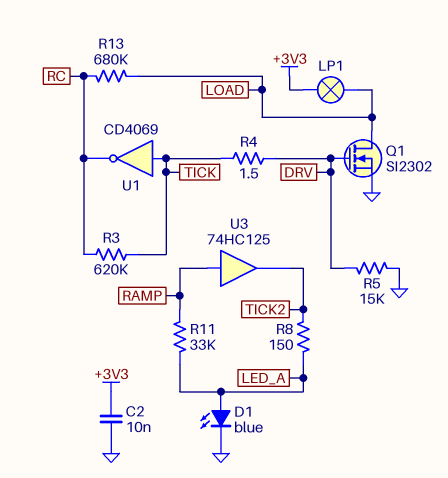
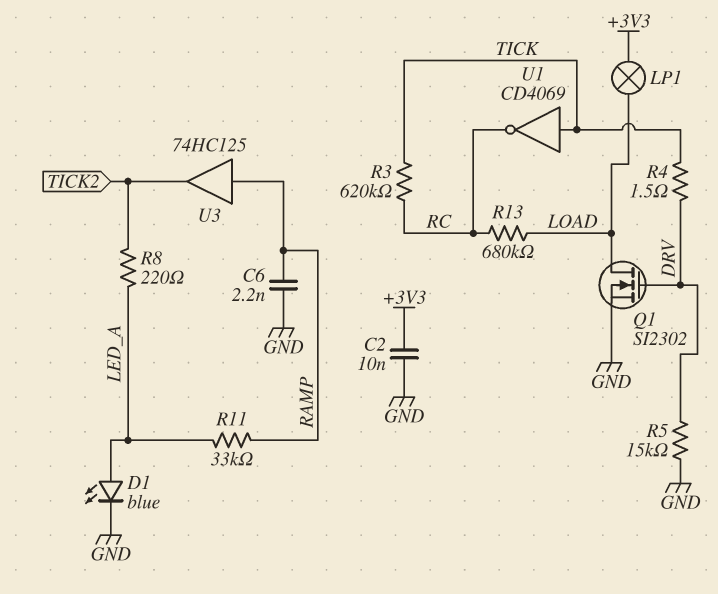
C6: none -> 2.2nF (GND, RAMP)
R8: 150 (LED_A, TICK2) -> 220 (LED_A, TICK2)

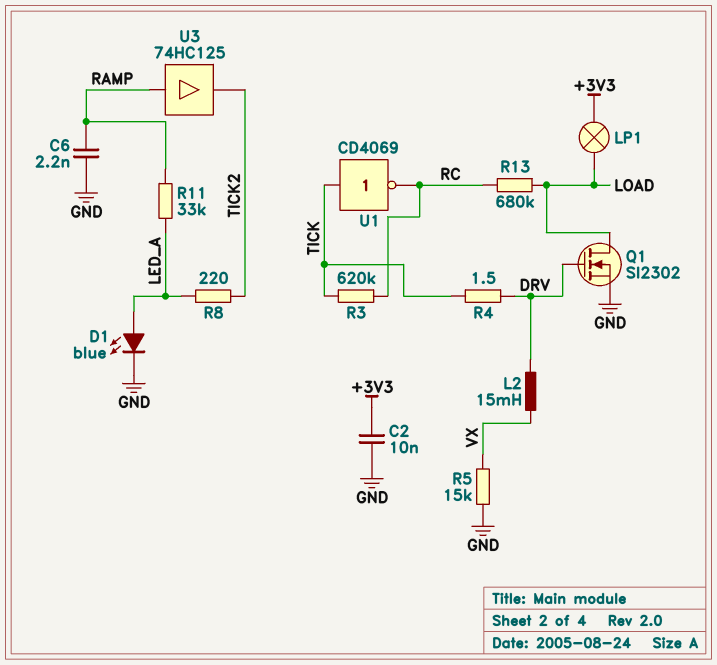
L2: none -> 15mH (DRV, VX)
R5: 15k (DRV, GND) -> 15k (GND, VX)

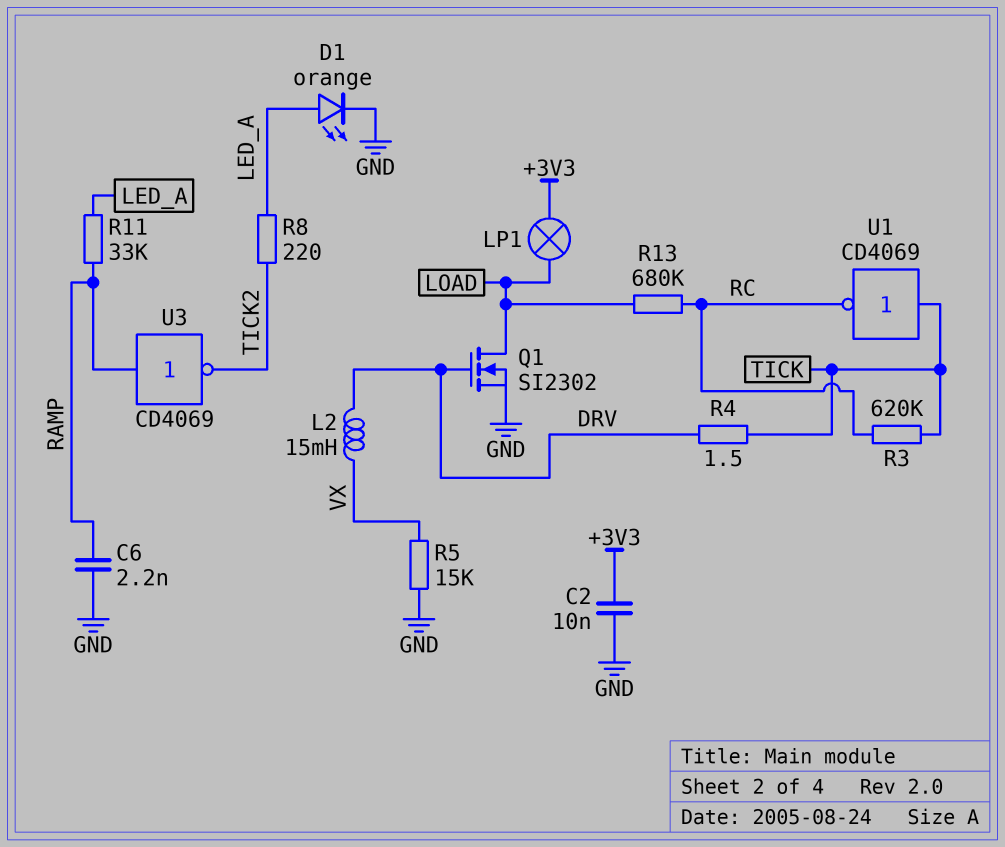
D1: LED blue (A LED_A, K GND) -> LED orange (A LED_A, K GND)
U3: buffer 74HC125 (in RAMP, out TICK2) -> NOT CD4069 (in RAMP, out TICK2)

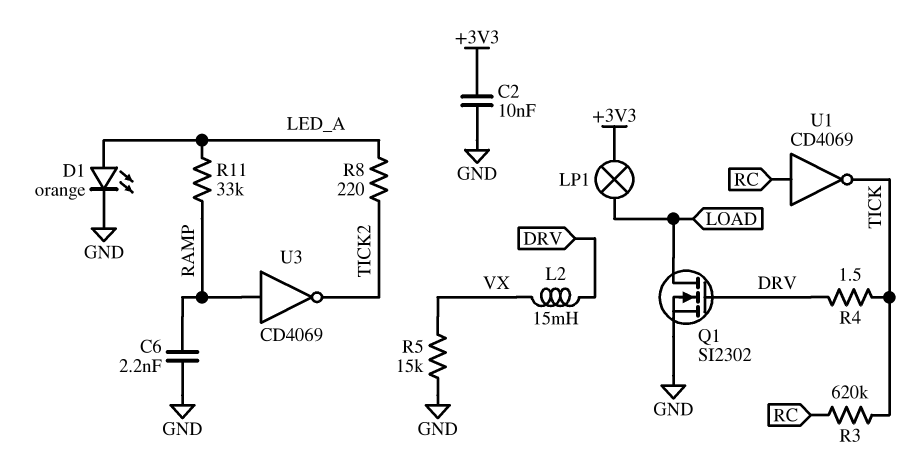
R13: 680k (LOAD, RC) -> none
U1: NOT CD4069 (in TICK, out RC) -> NOT CD4069 (in RC, out TICK)

